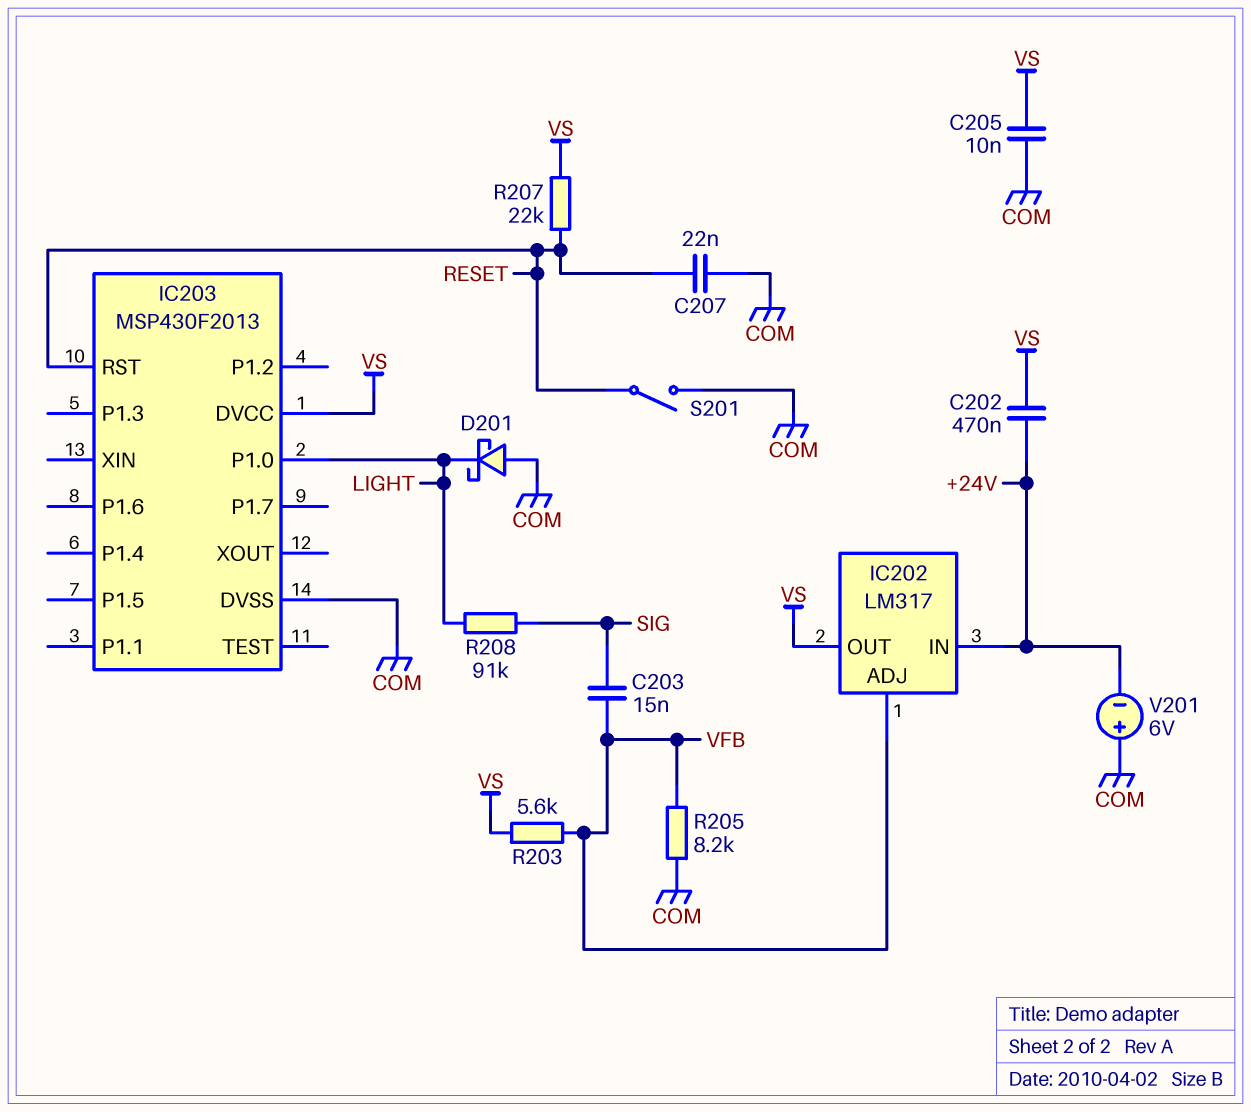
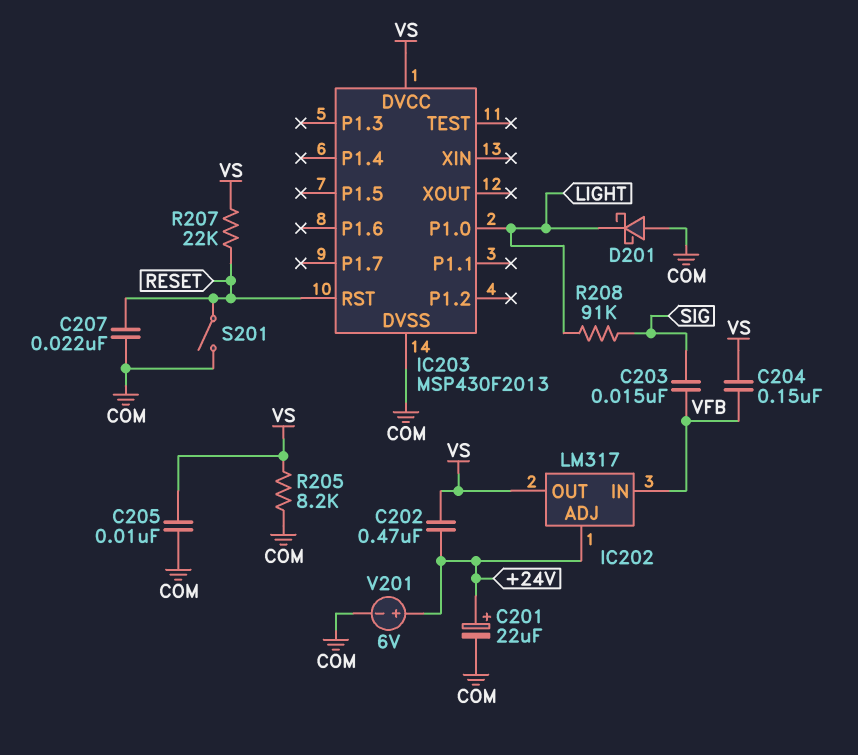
C201: none -> 22uF (plus +24V, minus COM)
C204: none -> 150nF (VFB, VS)
IC202 pin ADJ: VFB -> +24V
IC202 pin IN: +24V -> VFB
R203: 5.6k (VFB, VS) -> none
R205: 8.2k (COM, VFB) -> 8.2k (COM, VS)
V201: 6V (plus COM, minus +24V) -> 6V (plus +24V, minus COM)

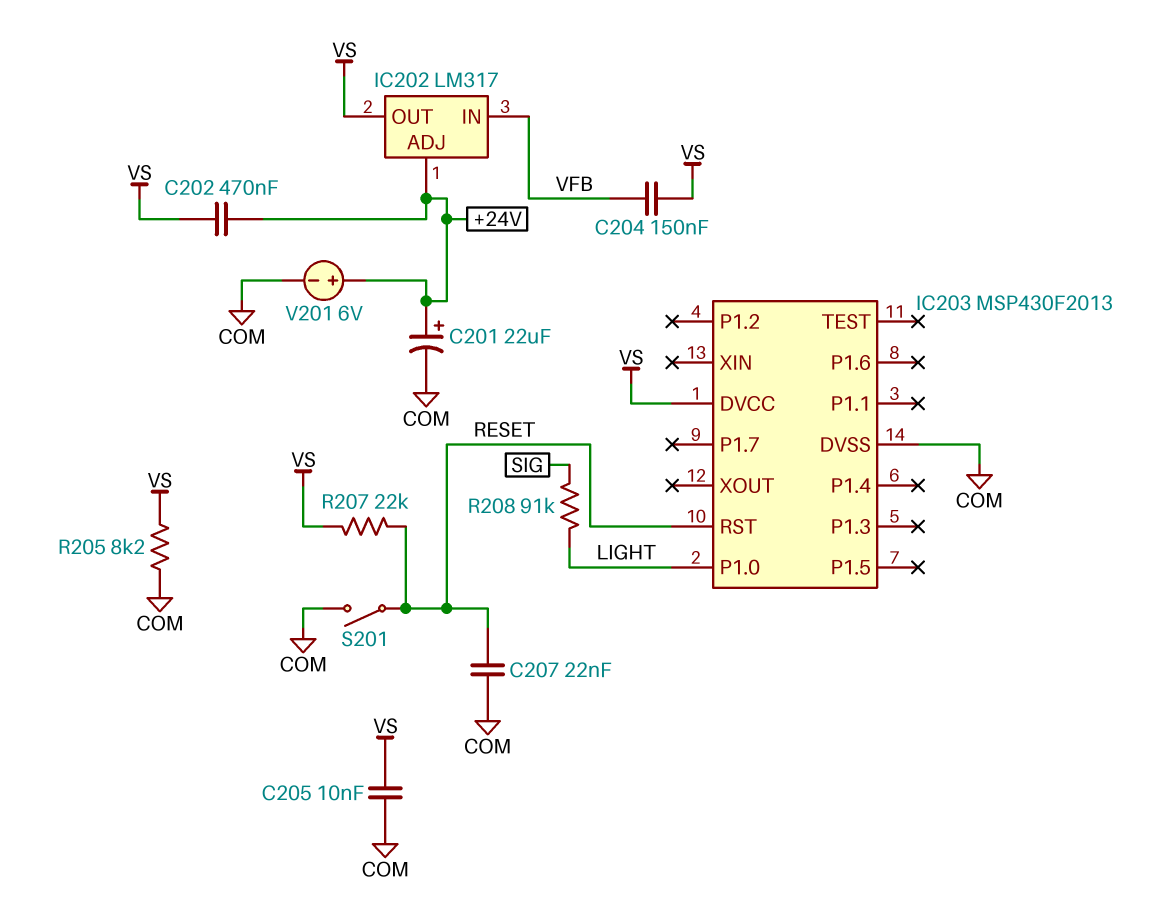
C203: 15nF (SIG, VFB) -> none
D201: schottky (A COM, K LIGHT) -> none

